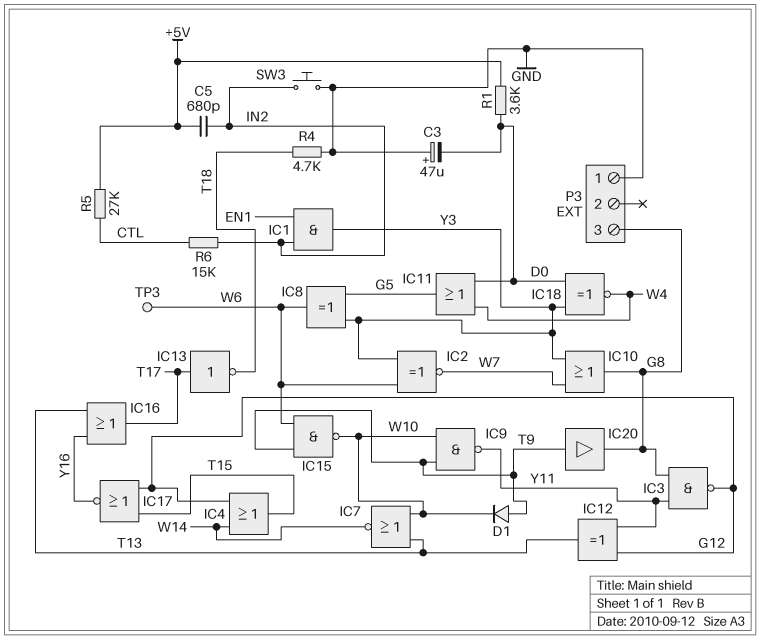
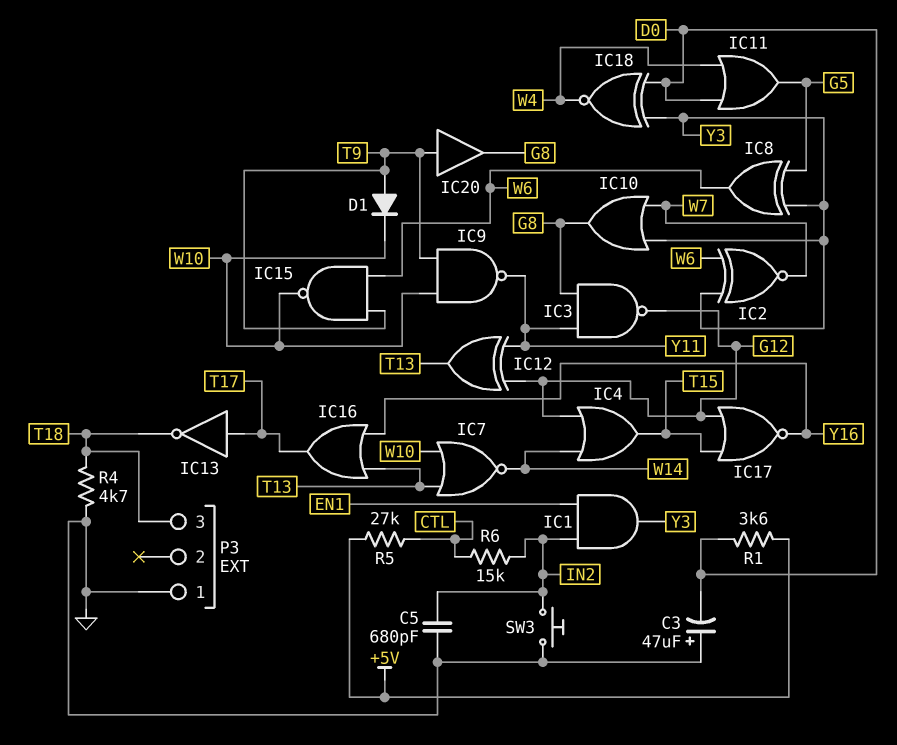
C5: 680pF (+5V, IN2) -> 680pF (GND, IN2)
P3 pin 3: G8 -> T18
TP3: test point (W6) -> none

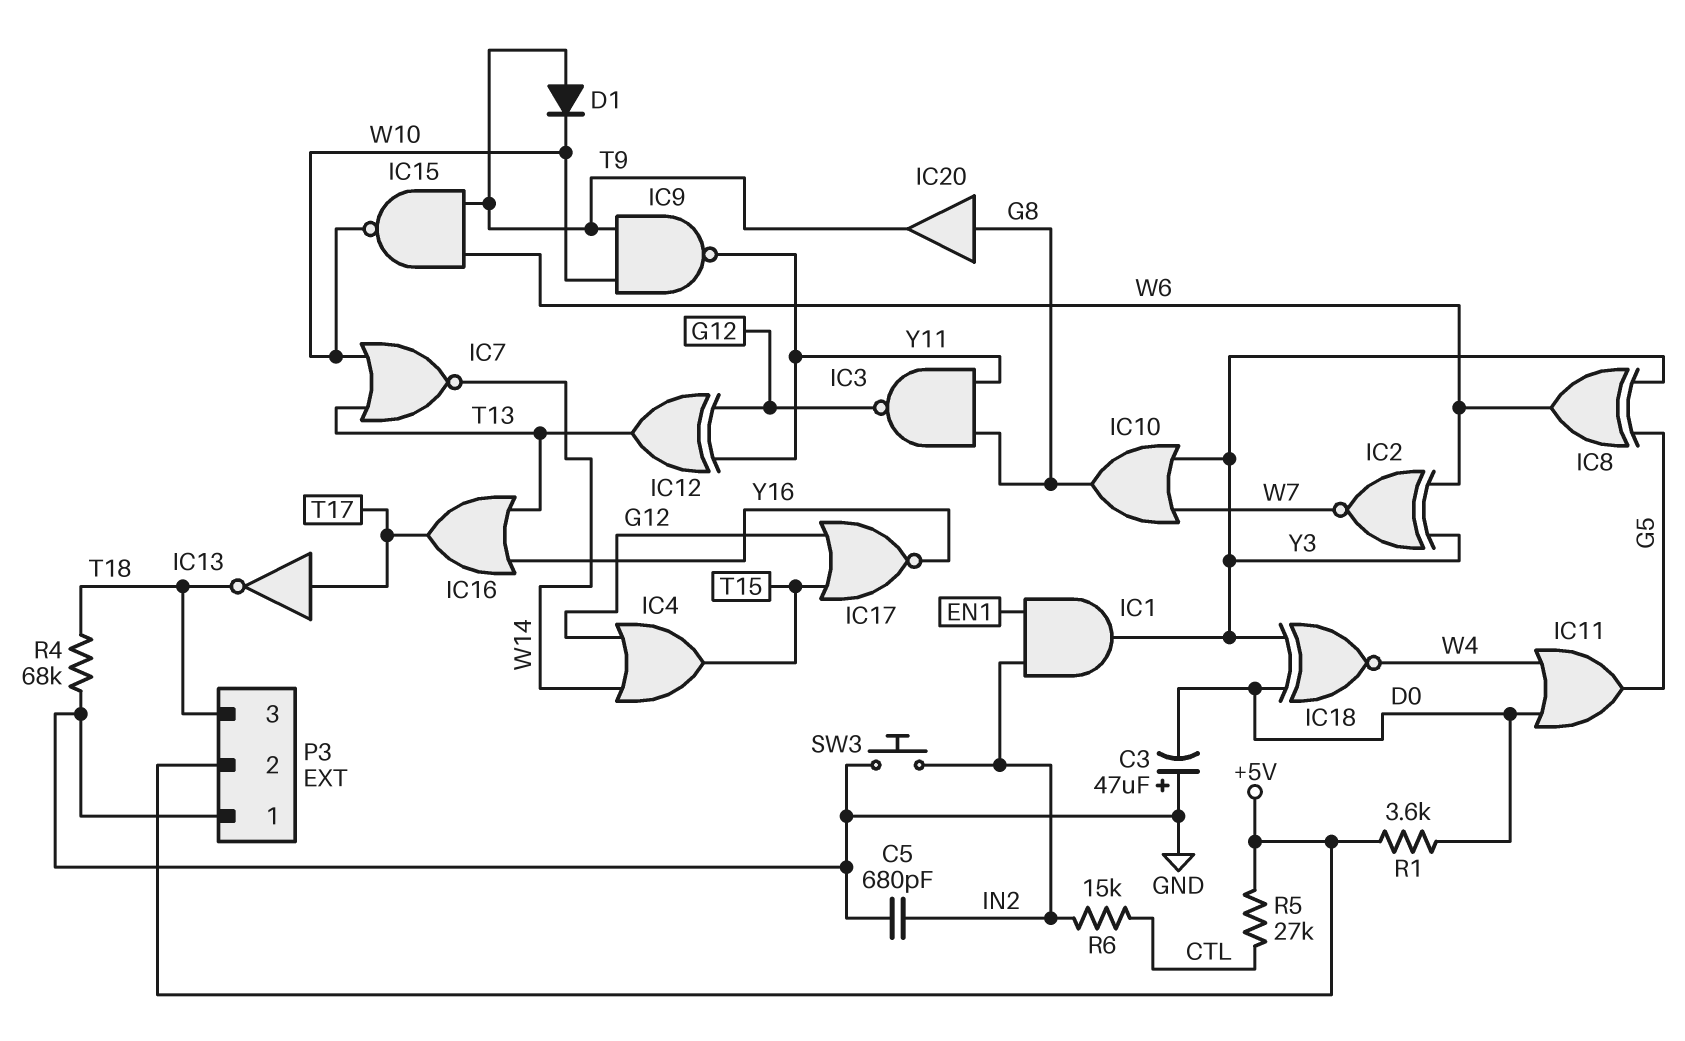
IC20: buffer (in T9, out G8) -> buffer (in G8, out T9)
P3 pin 2: none -> +5V
R4: 4.7k (GND, T18) -> 68k (GND, T18)

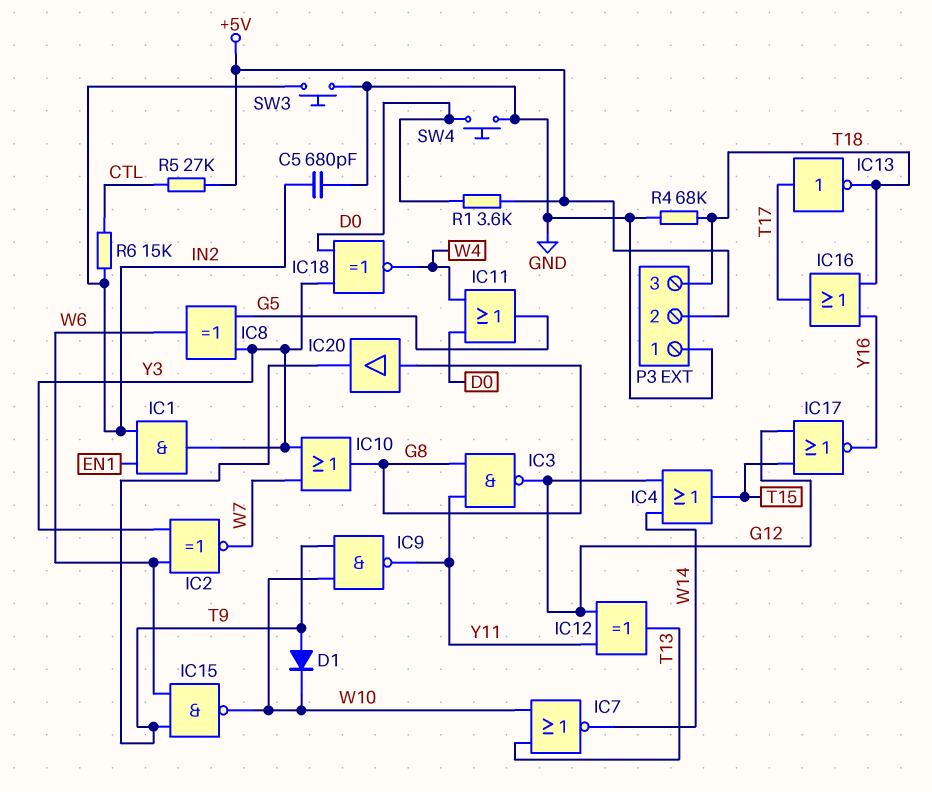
C3: 47uF (plus GND, minus D0) -> none
IC16: OR (in T13, in Y16, out T17) -> OR (in T18, in Y16, out T17)
SW4: none -> button (D0, GND)

